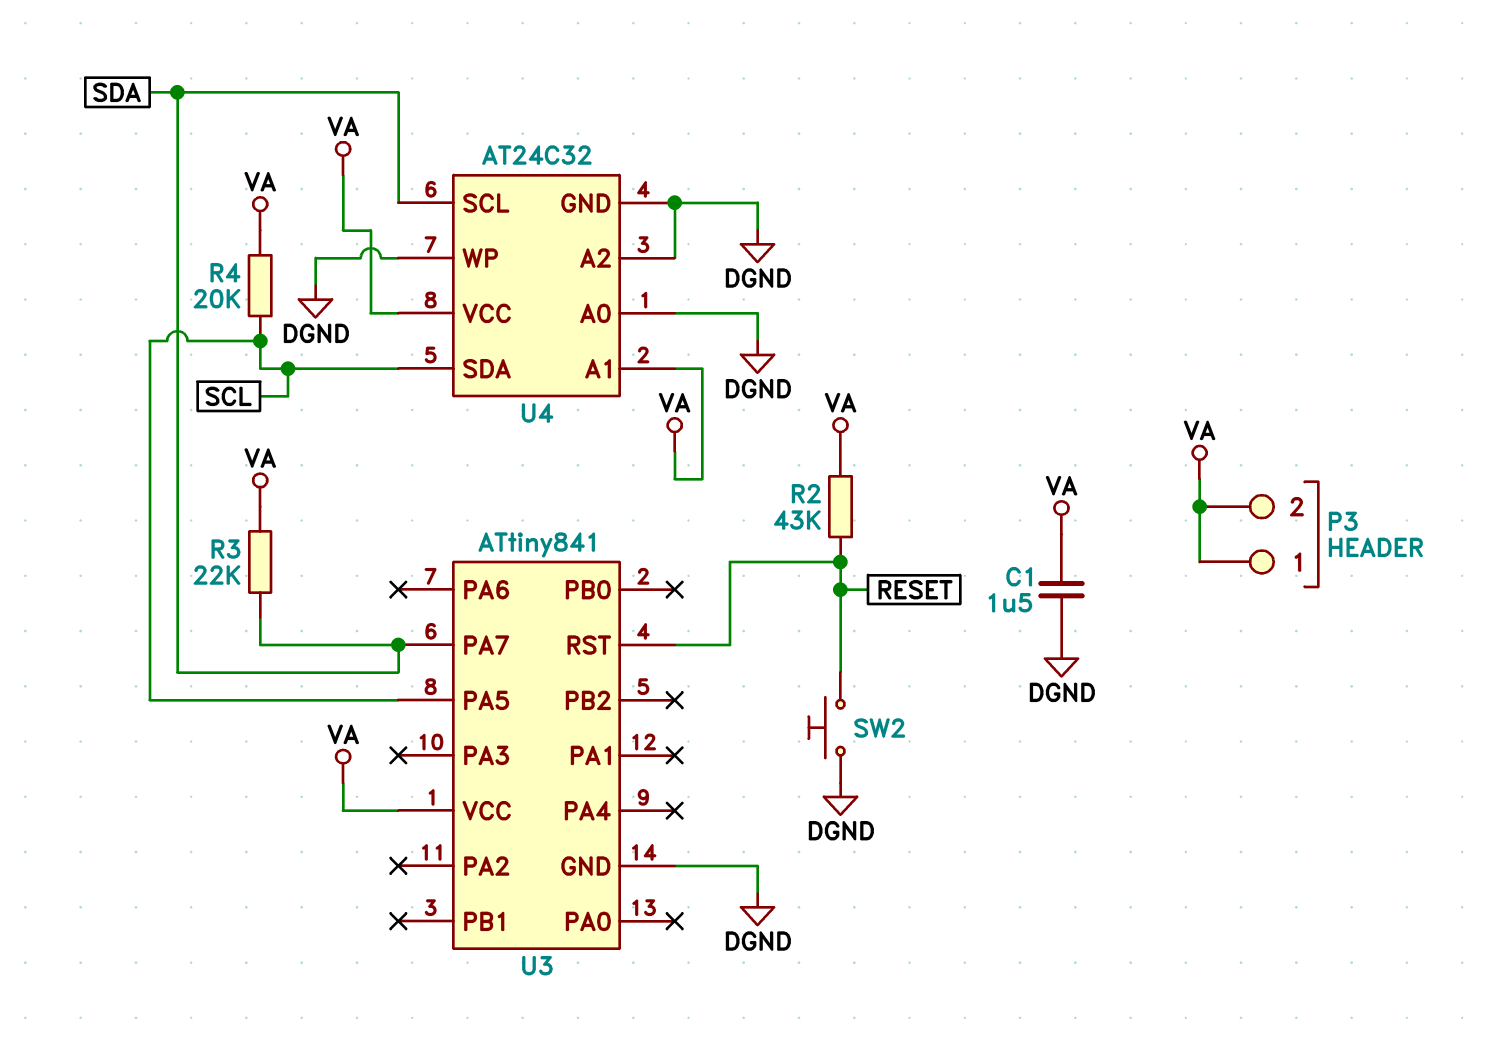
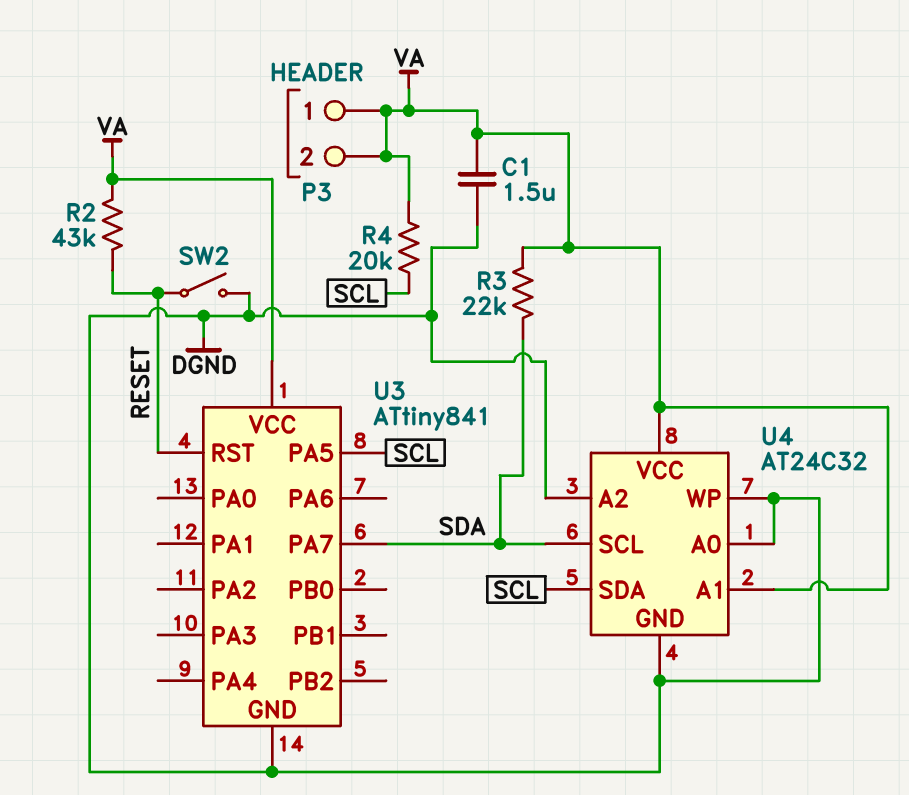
SW2: button (DGND, RESET) -> switch (DGND, RESET)

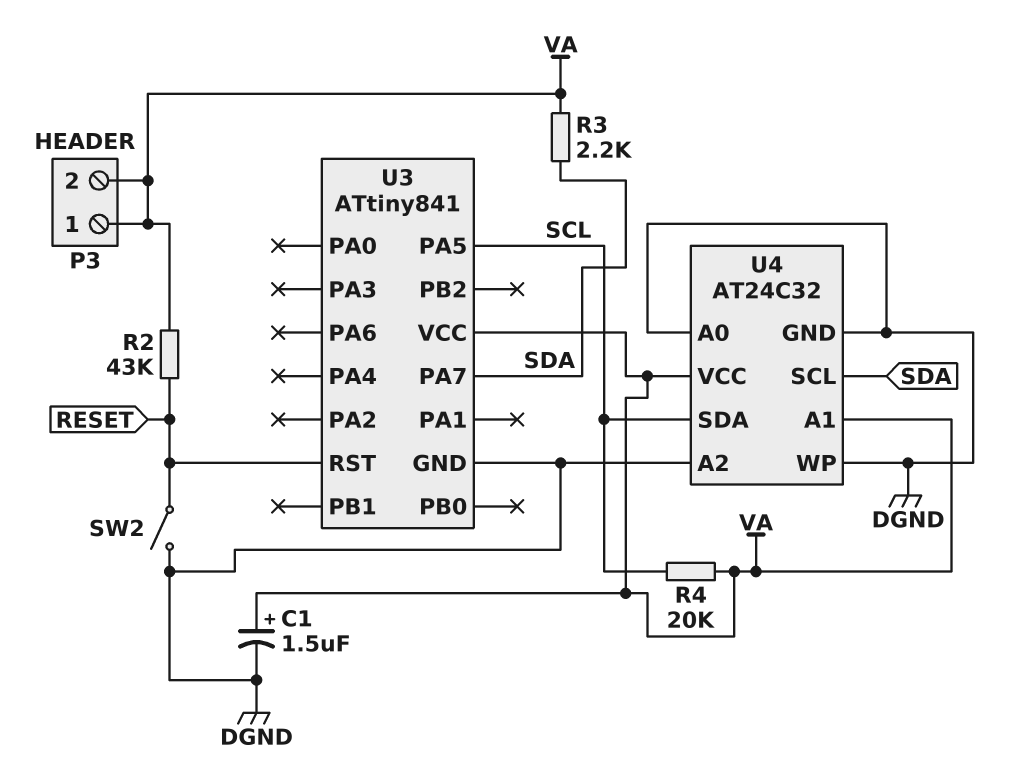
C1: 1.5uF (DGND, VA) -> 1.5uF (plus VA, minus DGND)
R3: 22k (SDA, VA) -> 2.2k (SDA, VA)

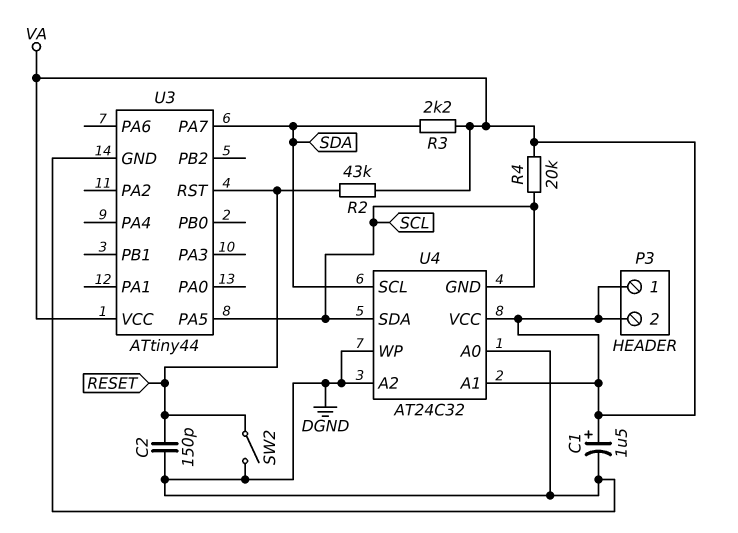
C2: none -> 150pF (DGND, RESET)
U3: ATtiny841 -> ATtiny44
U4 pin GND: DGND -> SCL

